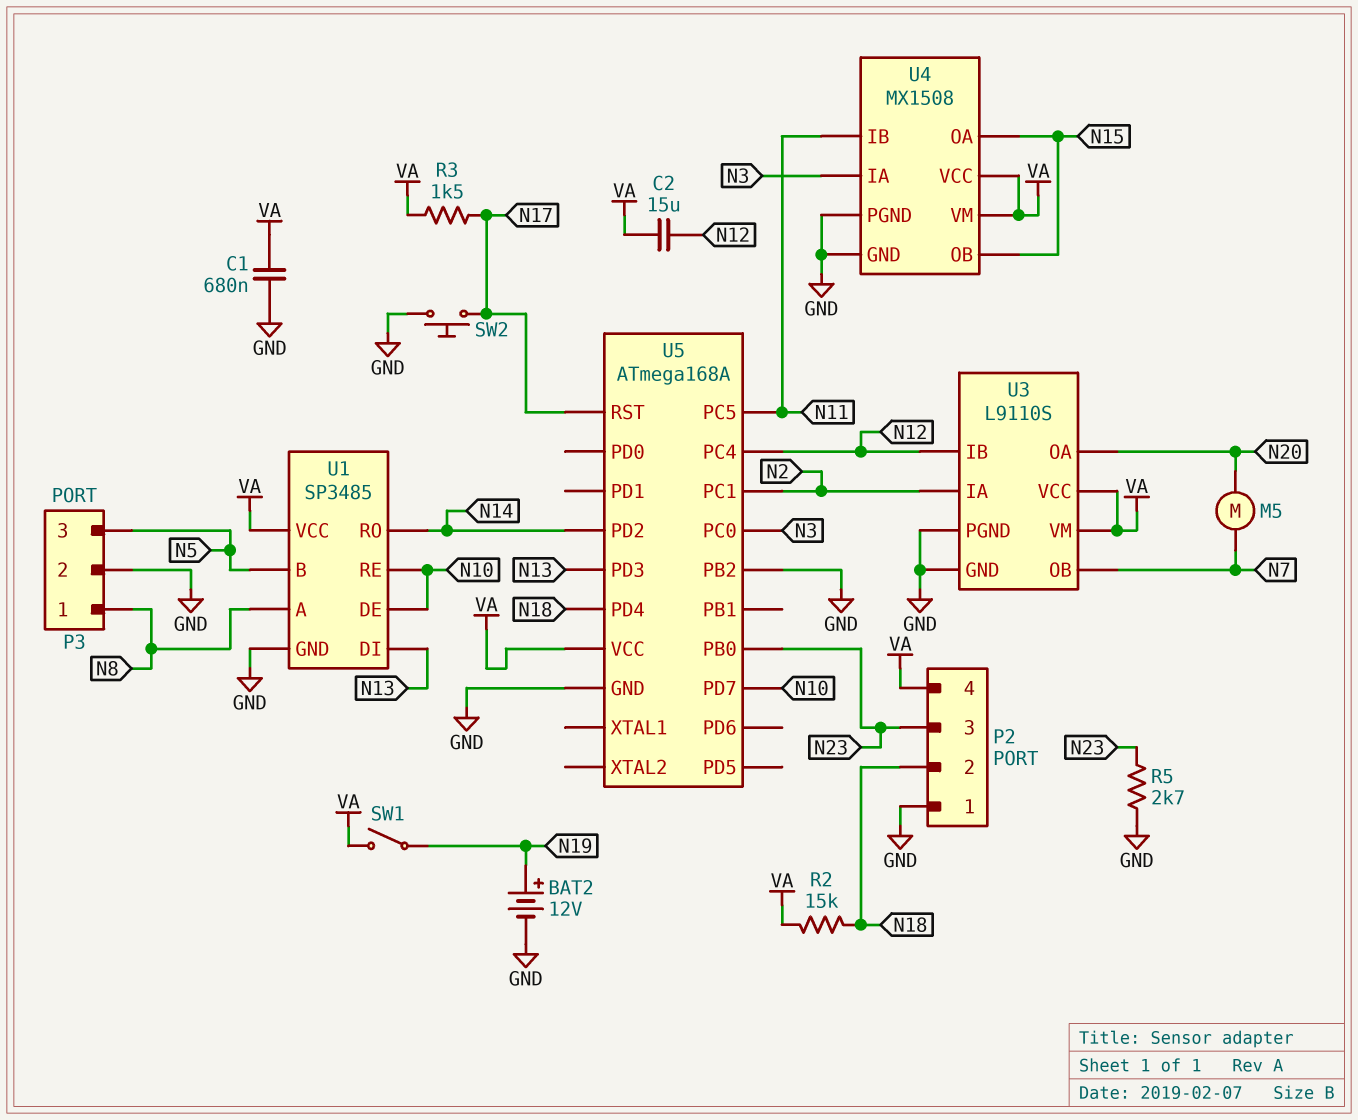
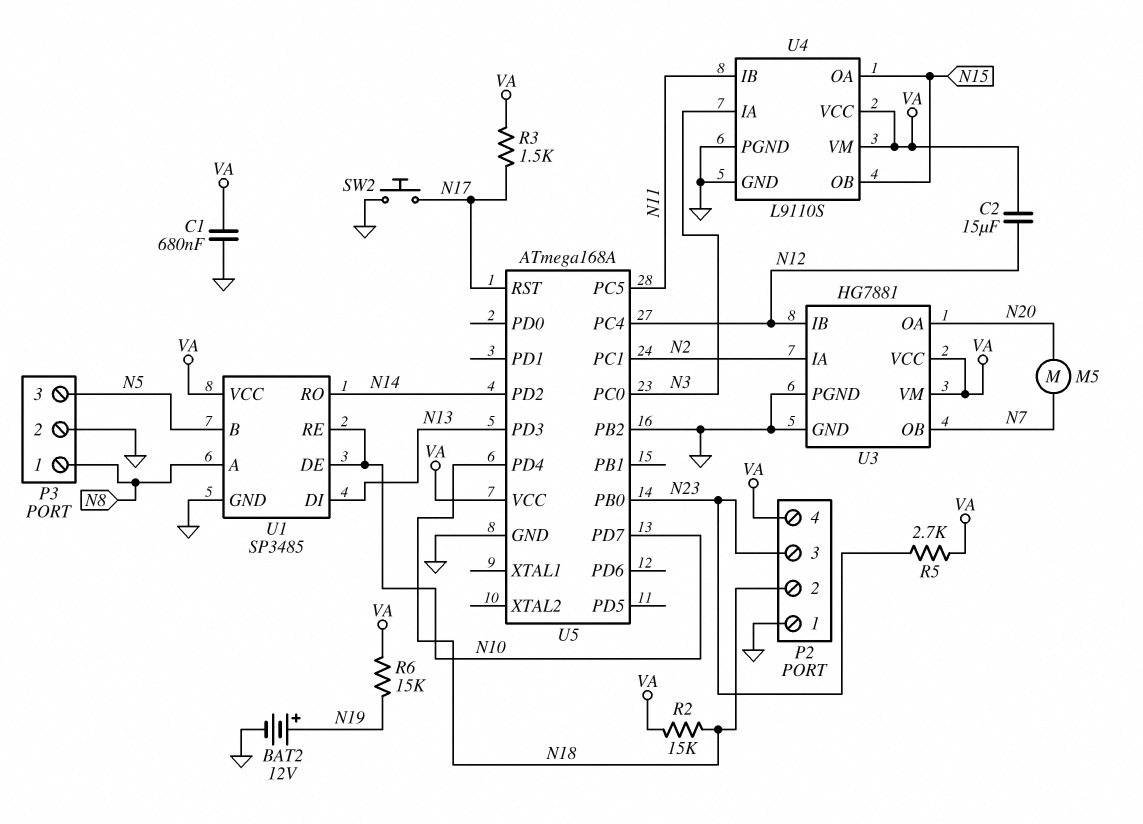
R5: 2.7k (GND, N23) -> 2.7k (N23, VA)
R6: none -> 15k (N19, VA)
SW1: switch (N19, VA) -> none
U3: L9110S -> HG7881
U4: MX1508 -> L9110S

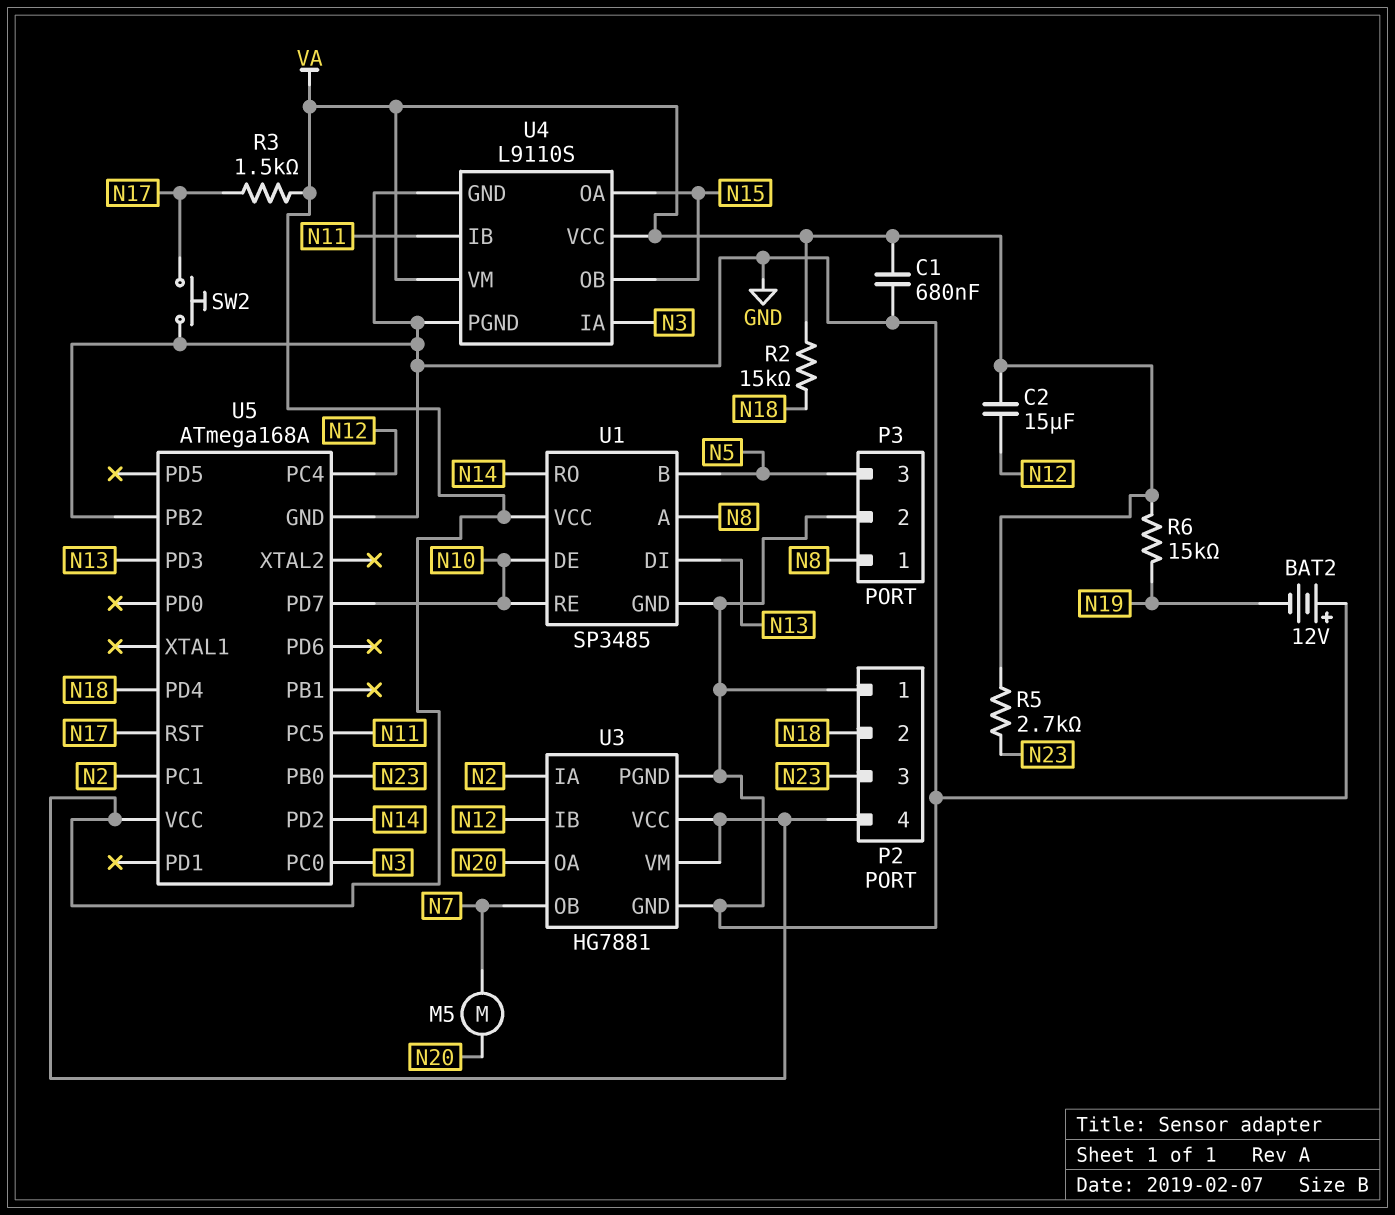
BAT2: 12V (plus N19, minus GND) -> 12V (plus GND, minus N19)

